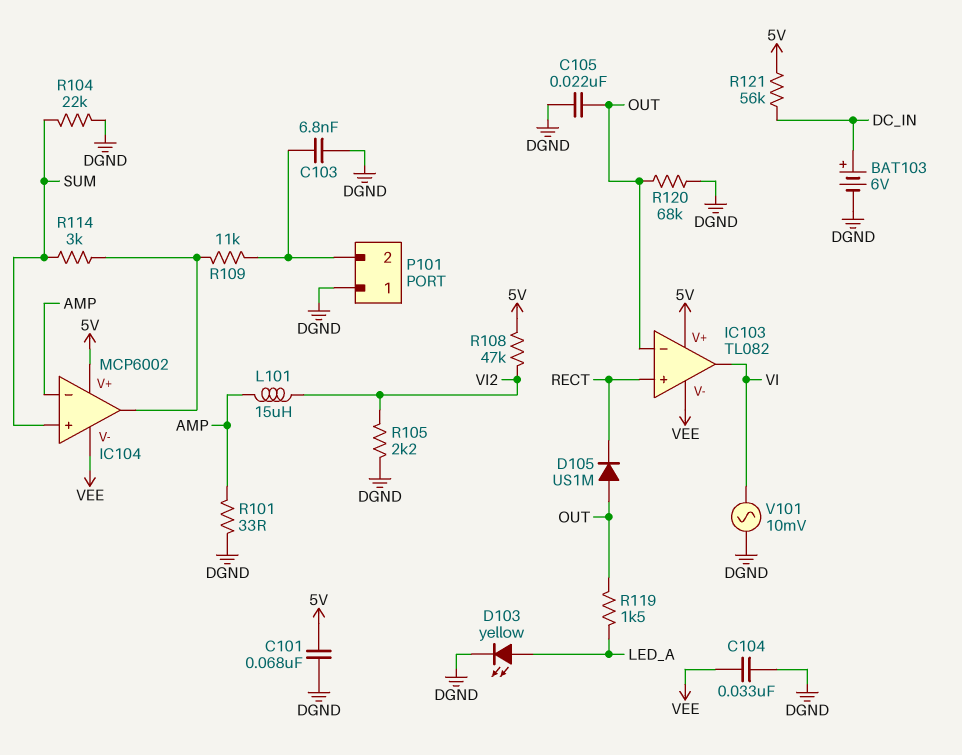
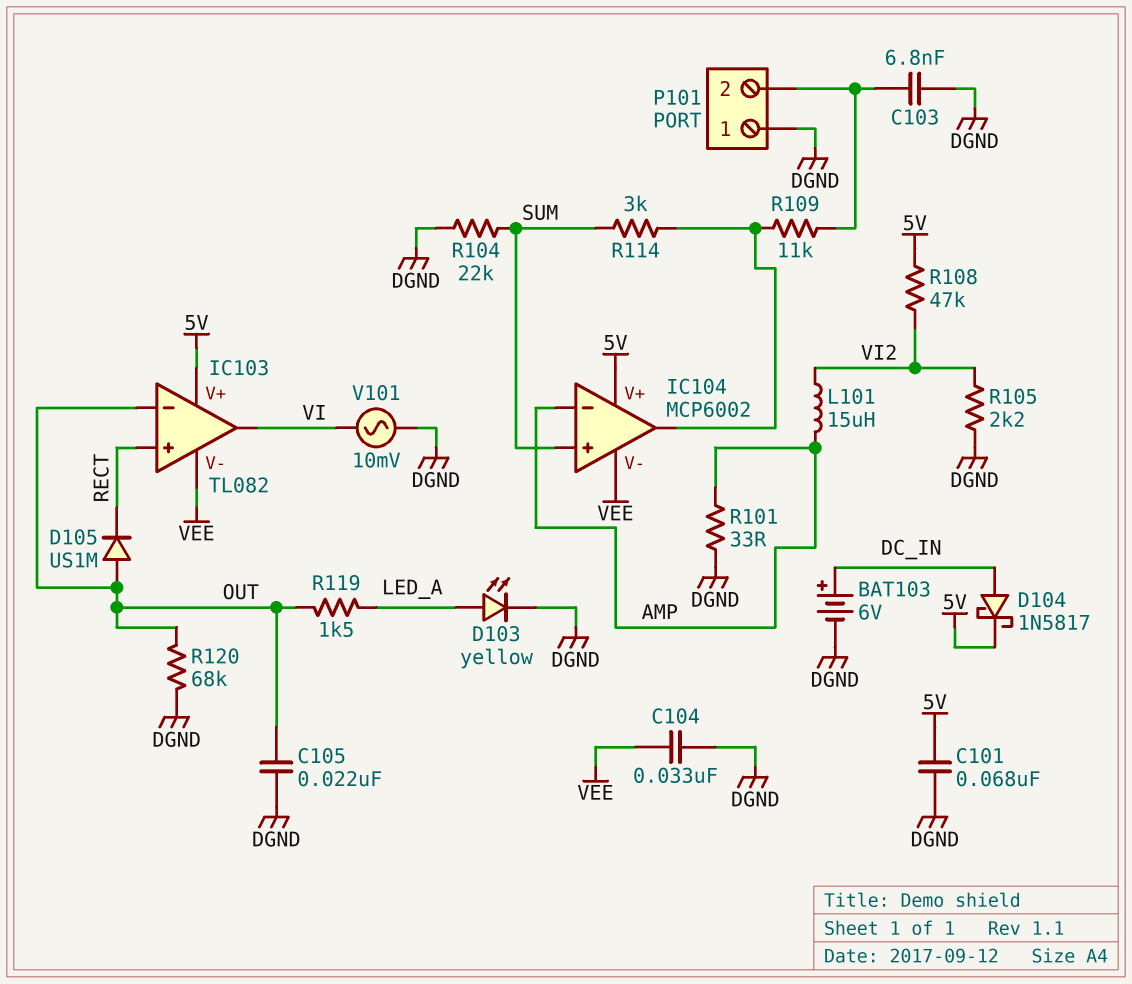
D104: none -> schottky 1N5817 (A DC_IN, K 5V)
R121: 56k (5V, DC_IN) -> none

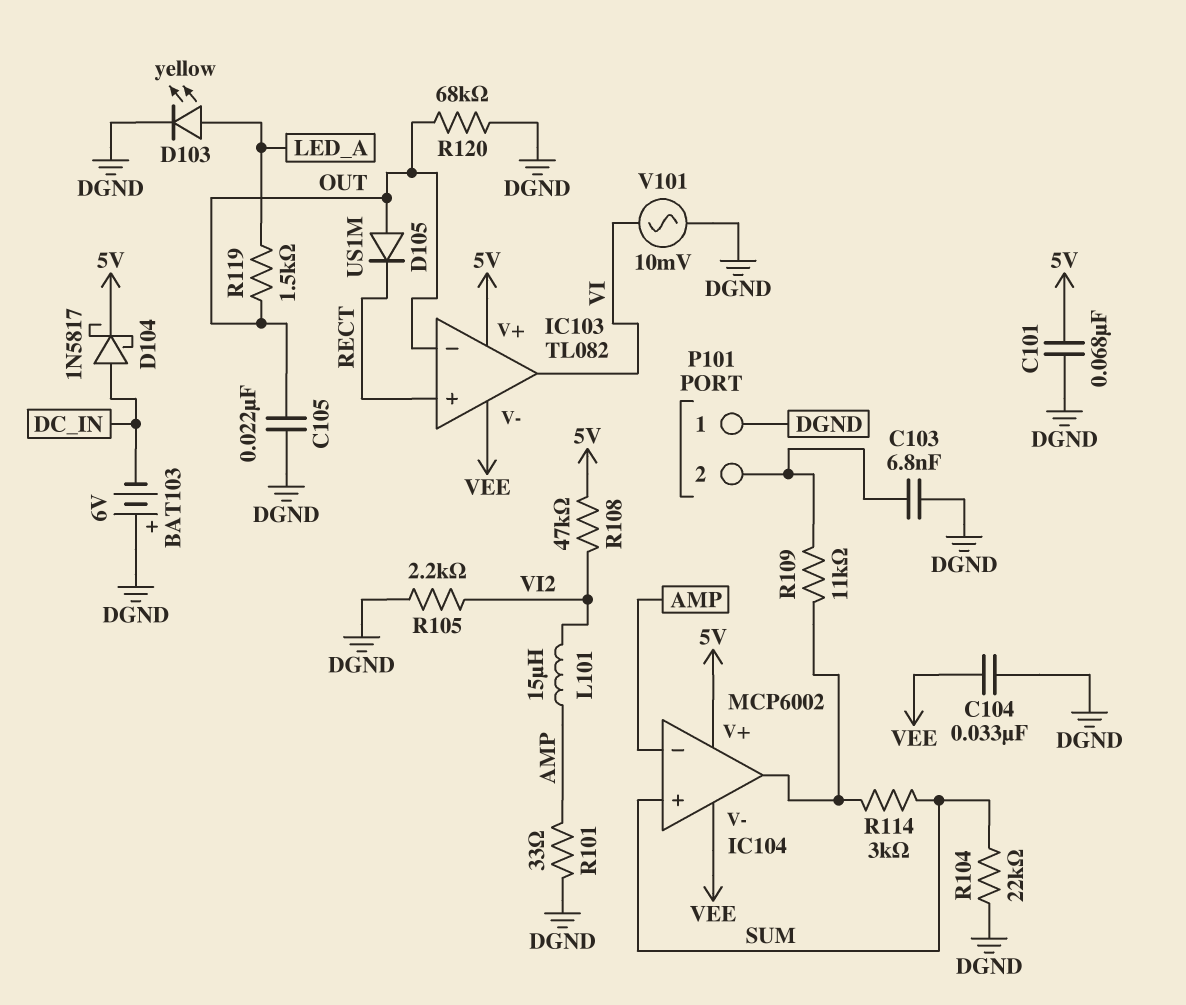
BAT103: 6V (plus DC_IN, minus DGND) -> 6V (plus DGND, minus DC_IN)

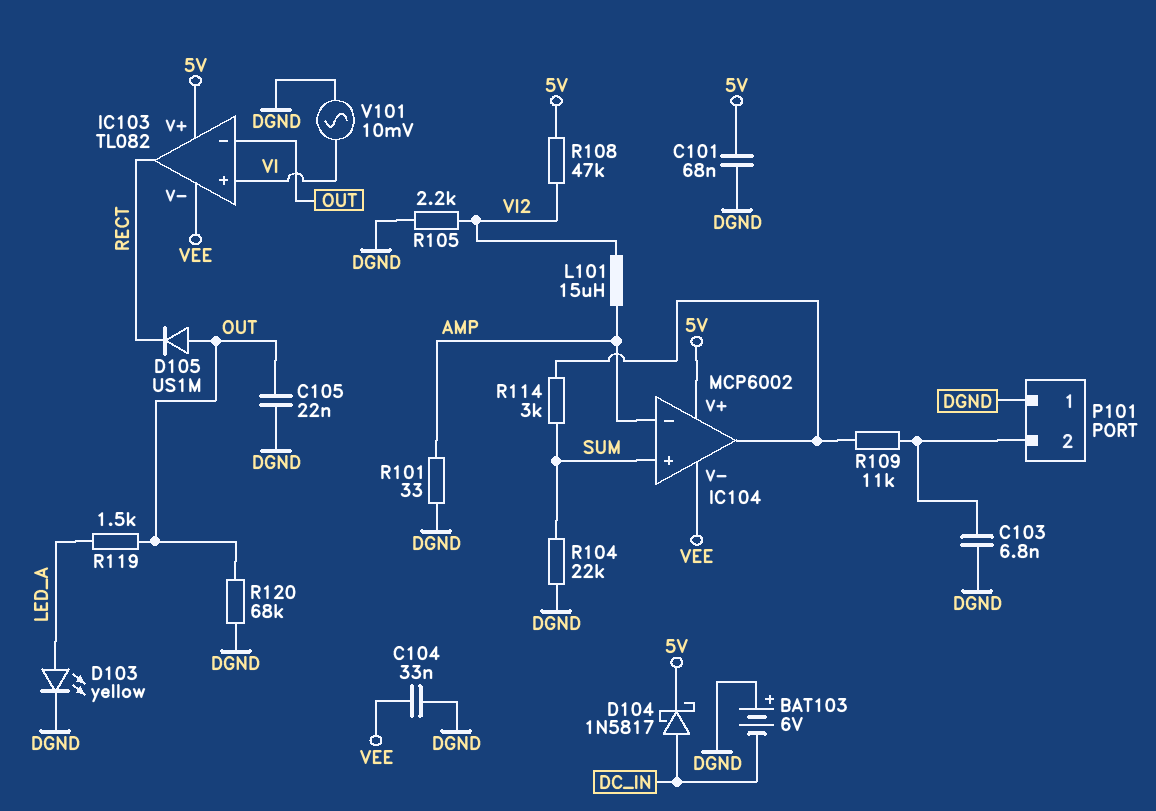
IC103 pin in+: RECT -> VI
IC103 pin out: VI -> RECT

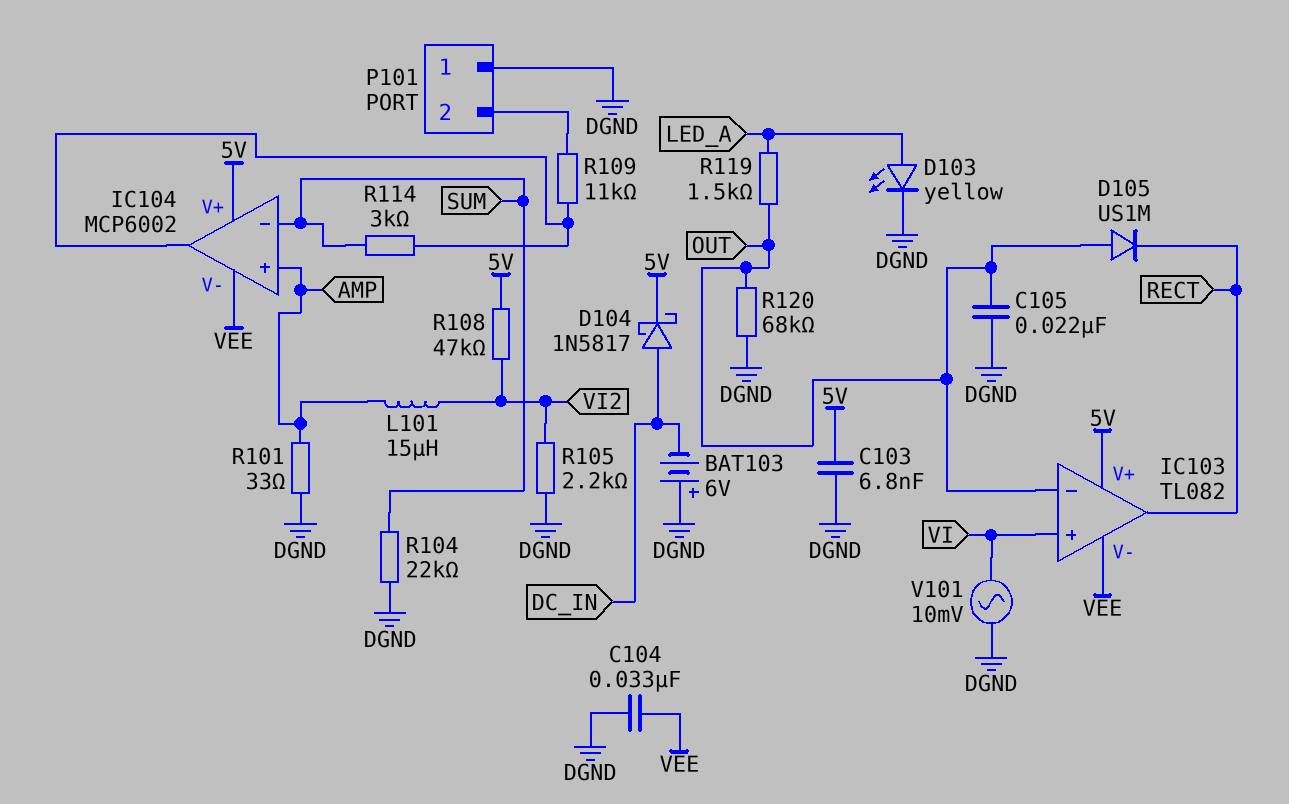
C101: 68nF (5V, DGND) -> none
C103: 6.8nF (DGND, P101/2) -> 6.8nF (5V, DGND)
IC104 pin in+: SUM -> AMP
IC104 pin in-: AMP -> SUM

